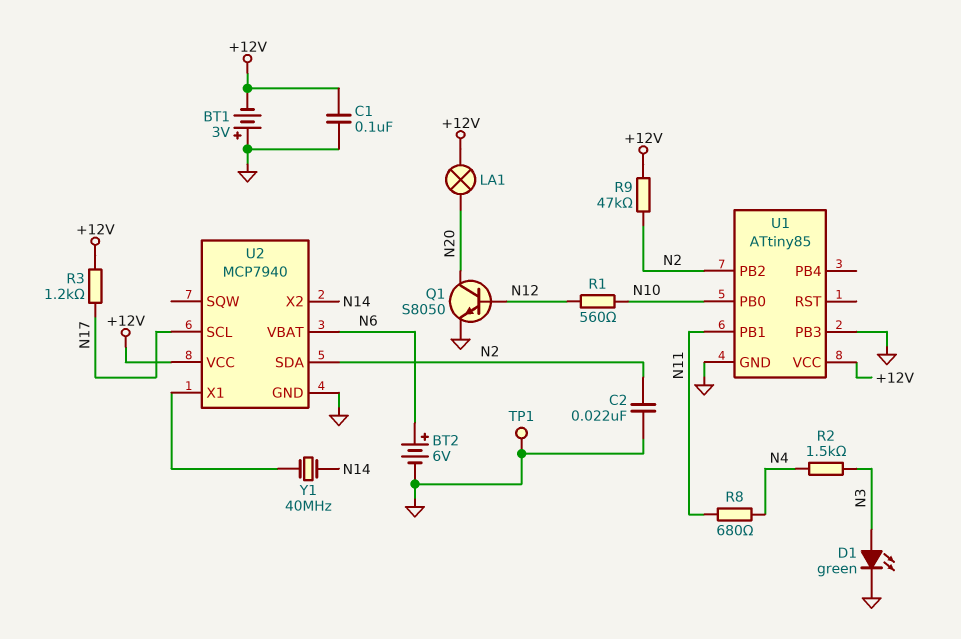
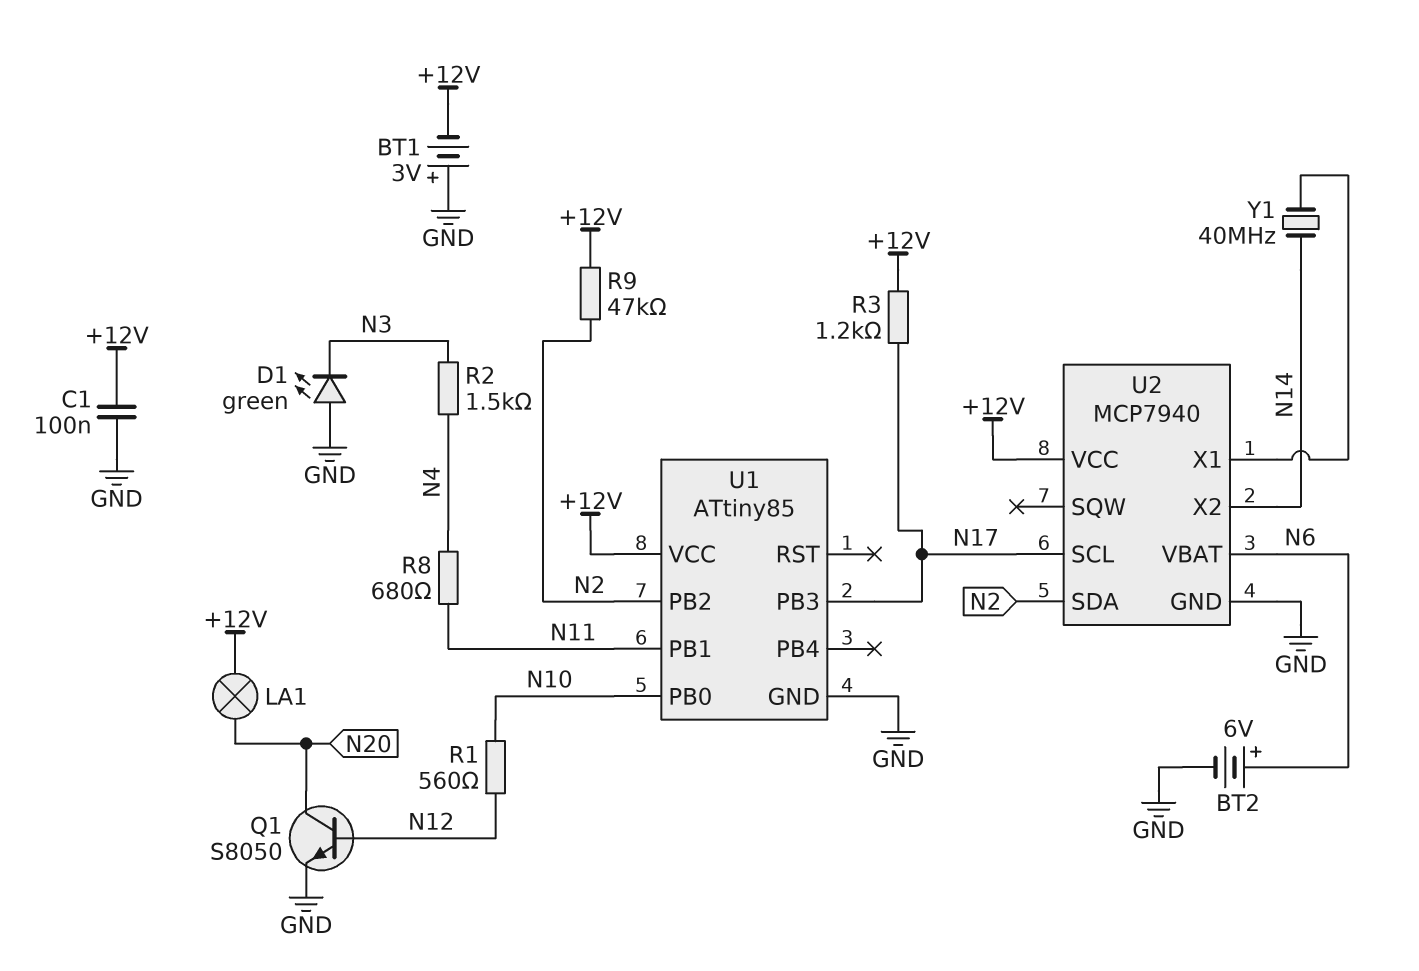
C2: 22nF (GND, N2) -> none
D1: LED green (A N3, K GND) -> LED green (A GND, K N3)
TP1: test point (GND) -> none
U1 pin PB3: GND -> N17

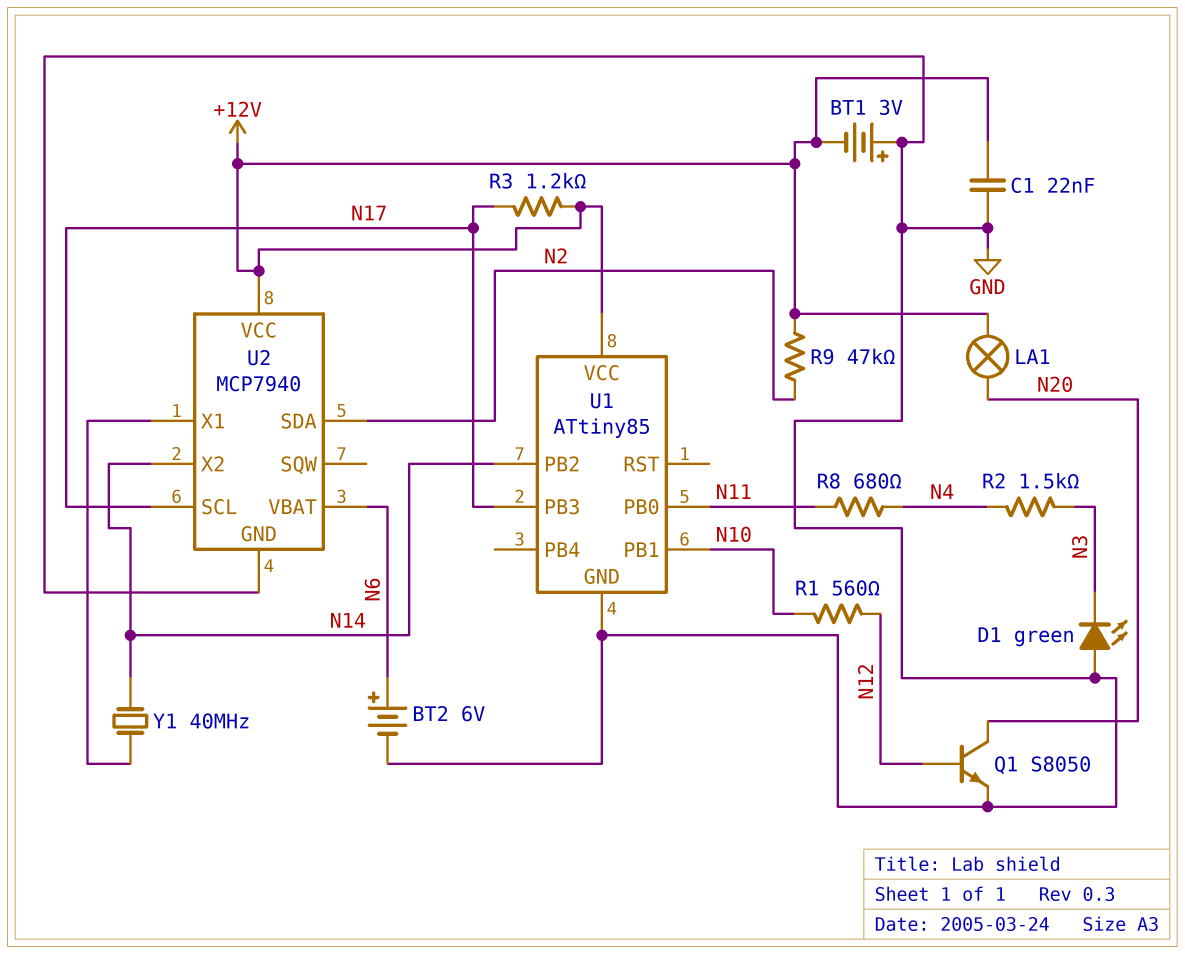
C1: 100nF (+12V, GND) -> 22nF (+12V, GND)
U1 pin PB0: N10 -> N11
U1 pin PB1: N11 -> N10
U1 pin PB2: N2 -> N14

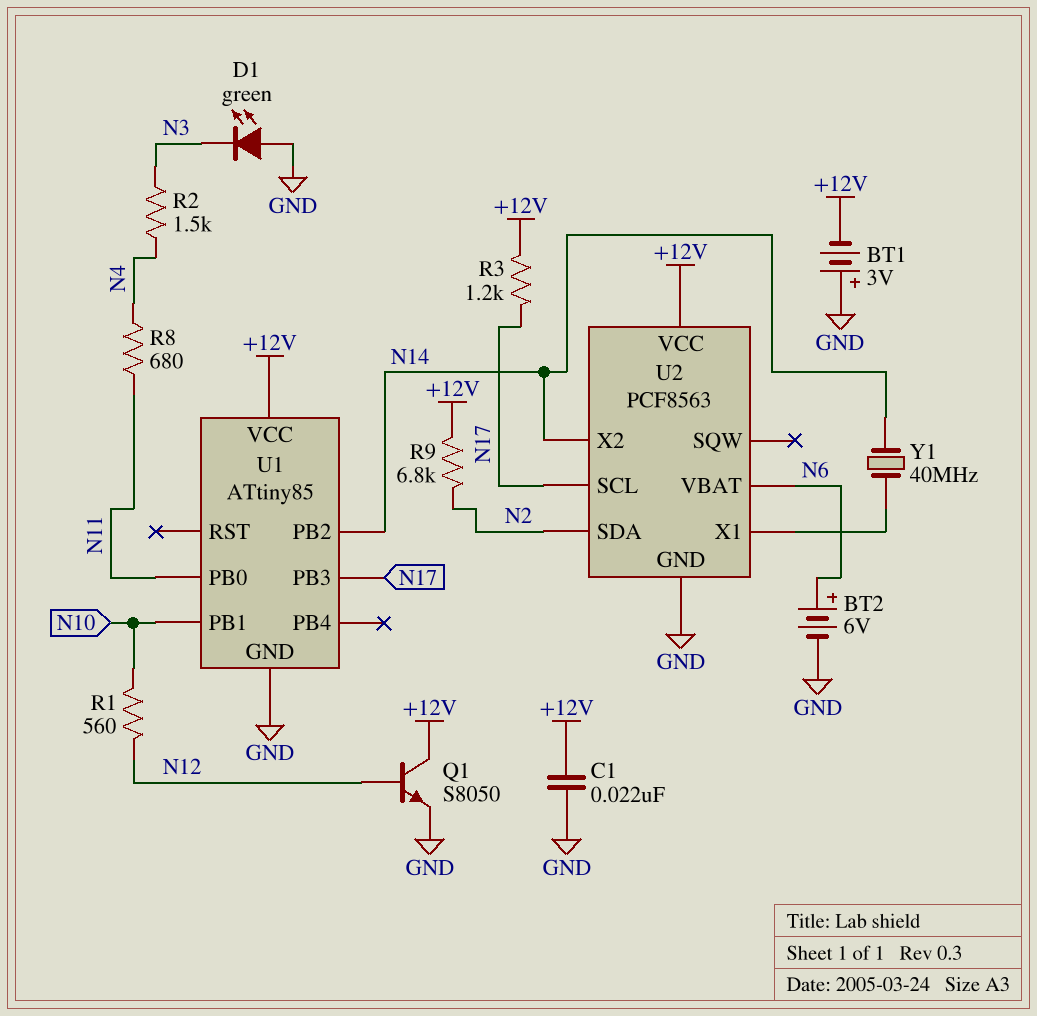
LA1: lamp (+12V, N20) -> none
Q1: NPN S8050 (B N12, C N20, E GND) -> NPN S8050 (B N12, C +12V, E GND)
R9: 47k (+12V, N2) -> 6.8k (+12V, N2)
U2: MCP7940 -> PCF8563

